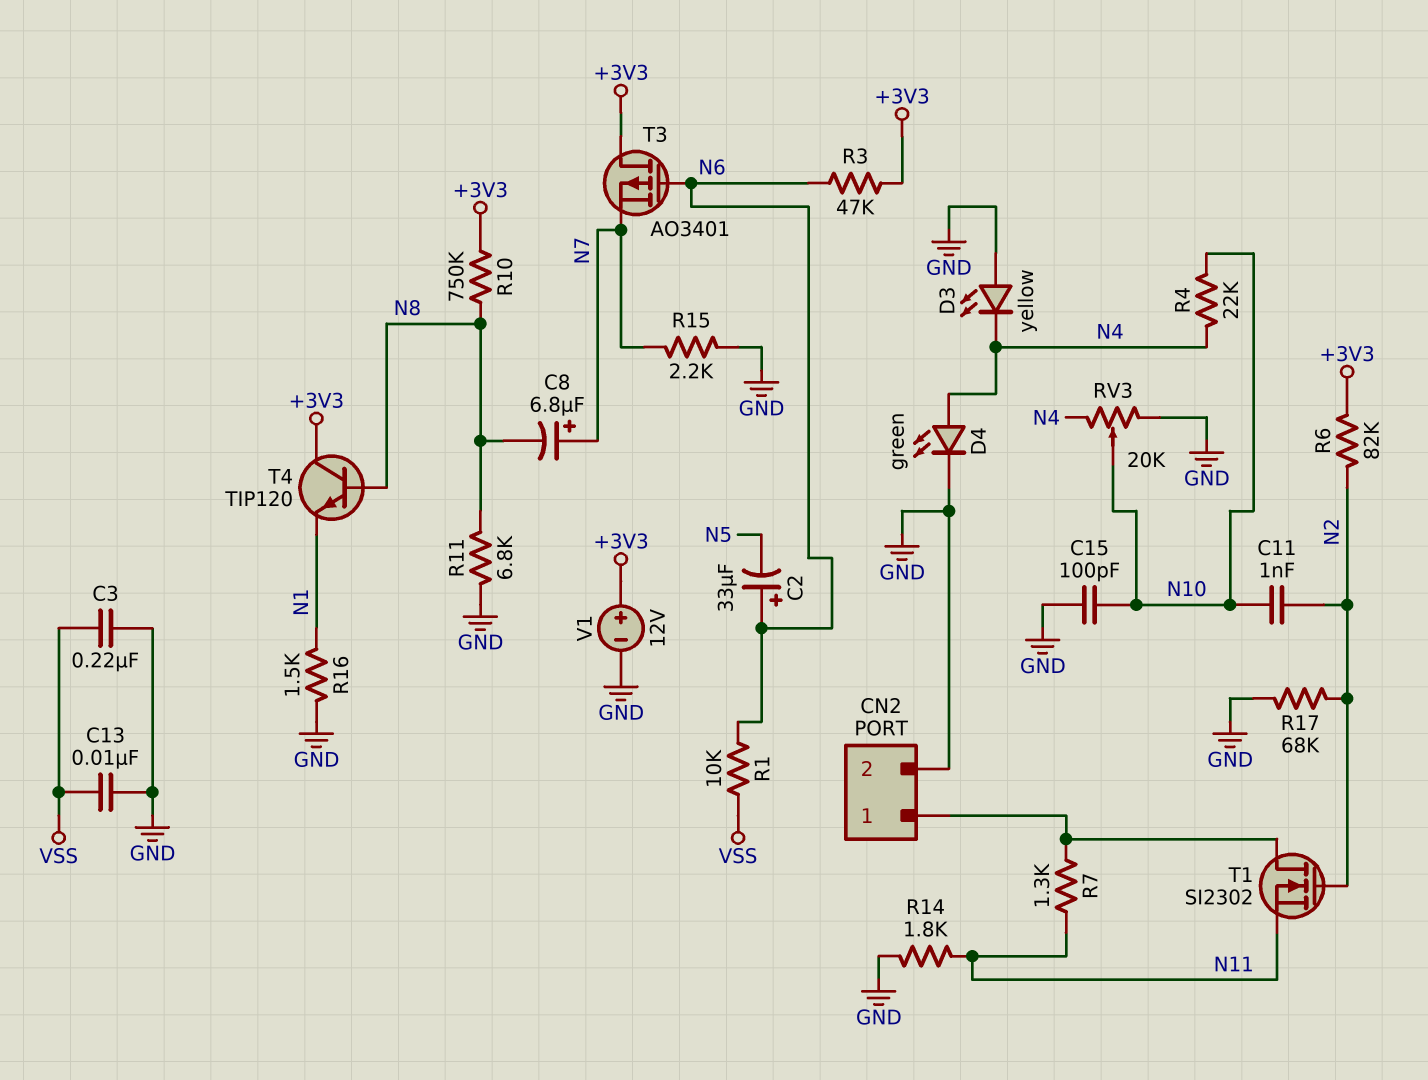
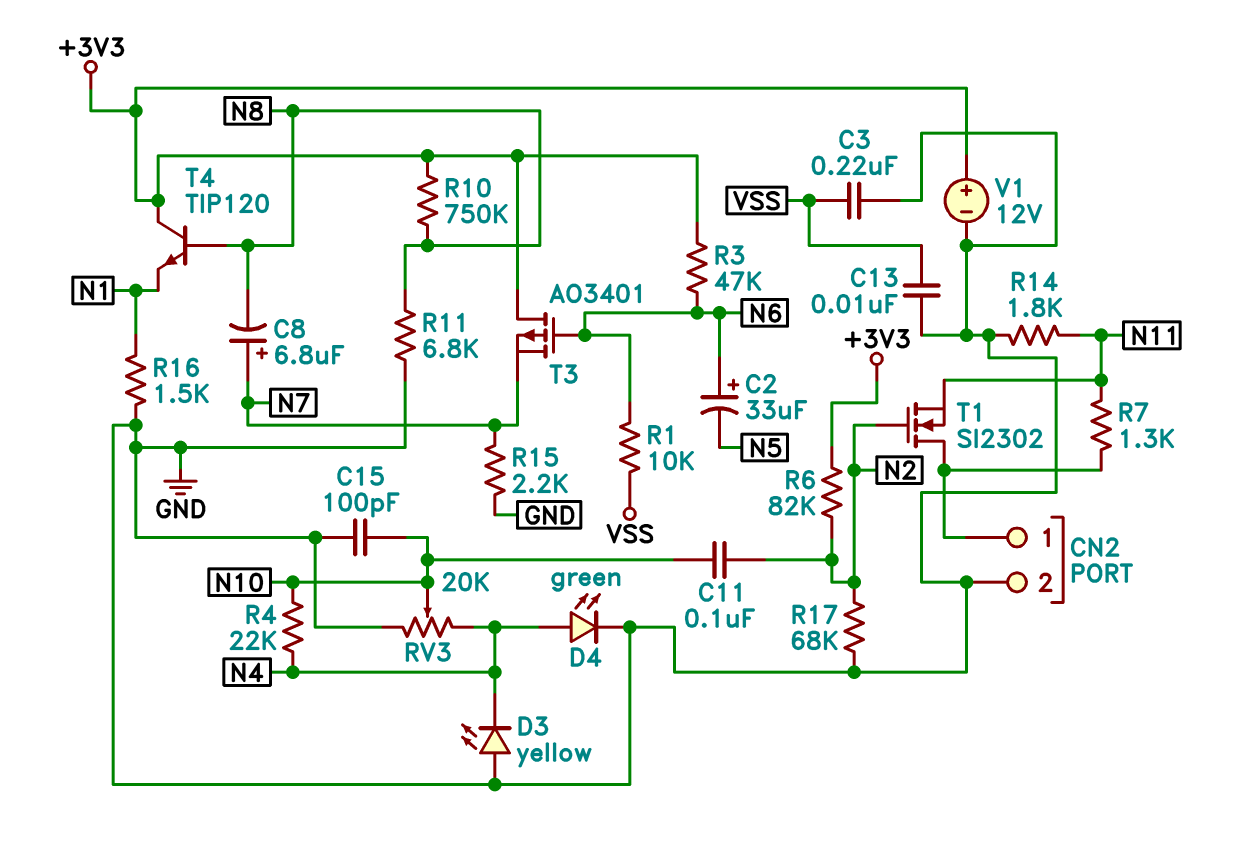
C11: 1nF (N2, N10) -> 100nF (N2, N10)

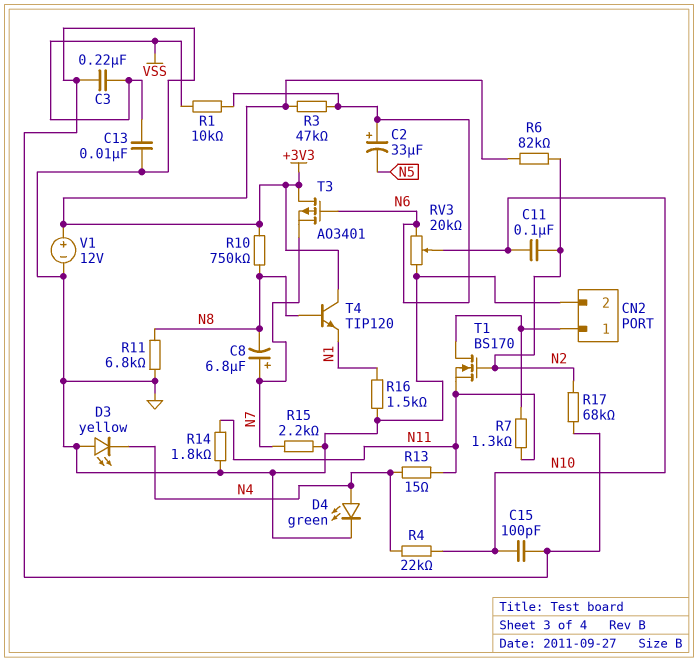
R13: none -> 15 (N4, N11)
RV3: 20k (GND, N4, wiper N10) -> 20k (GND, N6, wiper N10)
T1: NMOS SI2302 (G N2, D CN2/1, S N11) -> NMOS BS170 (G N2, D CN2/1, S N11)

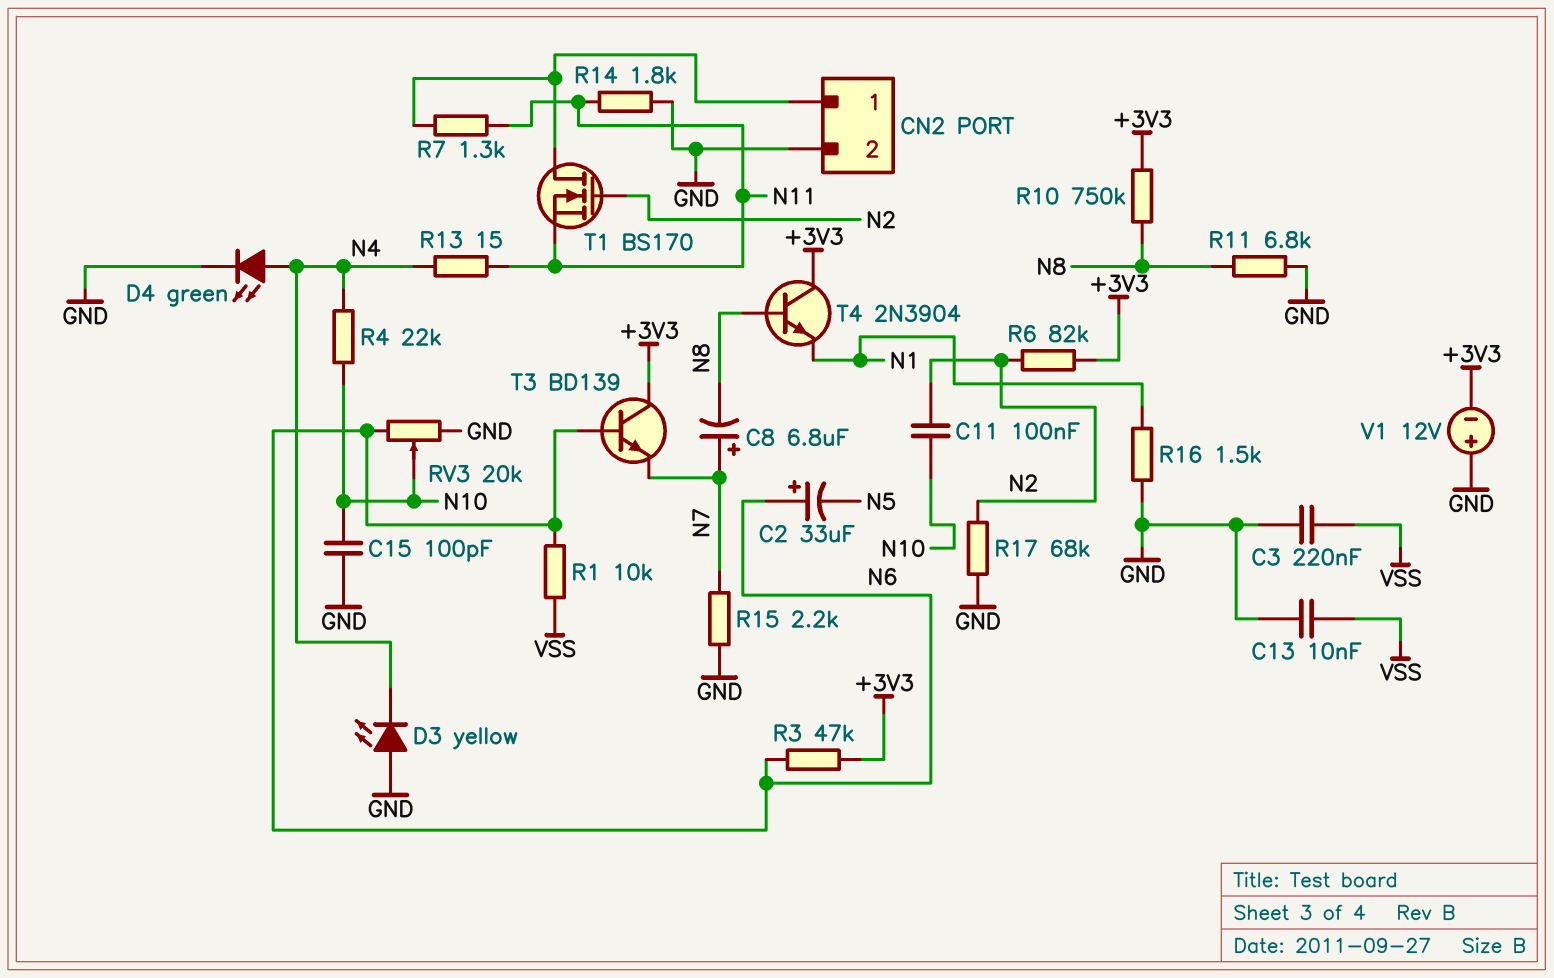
T3: PMOS AO3401 (G N6, D +3V3, S N7) -> NPN BD139 (B N6, C +3V3, E N7)
T4: NPN TIP120 (B N8, C +3V3, E N1) -> NPN 2N3904 (B N8, C +3V3, E N1)
V1: 12V (plus +3V3, minus GND) -> 12V (plus GND, minus +3V3)

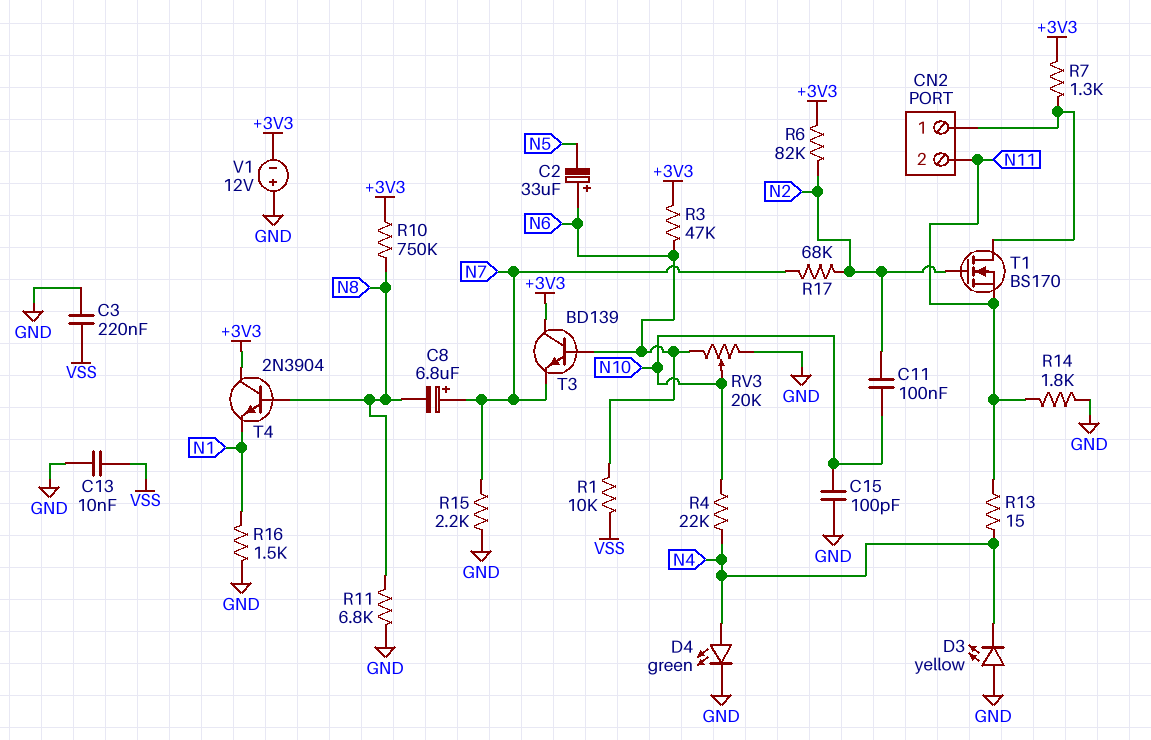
CN2 pin 2: GND -> N11
R7: 1.3k (CN2/1, N11) -> 1.3k (+3V3, CN2/1)
R17: 68k (GND, N2) -> 68k (N2, N7)

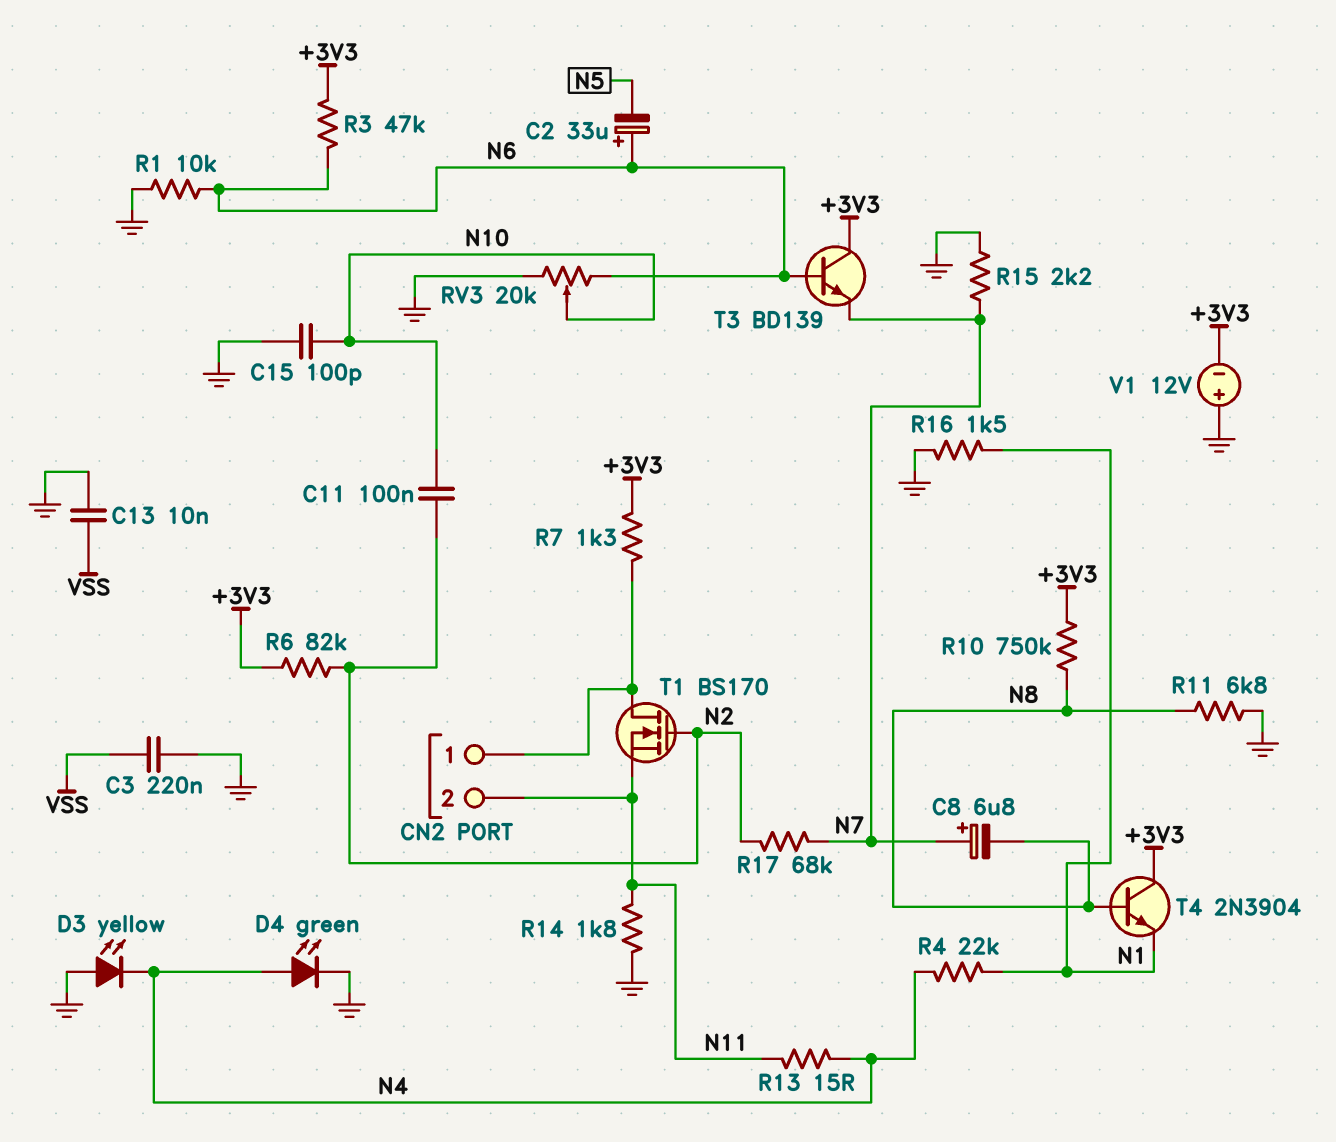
R1: 10k (N6, VSS) -> 10k (GND, N6)
R4: 22k (N4, N10) -> 22k (N1, N4)

